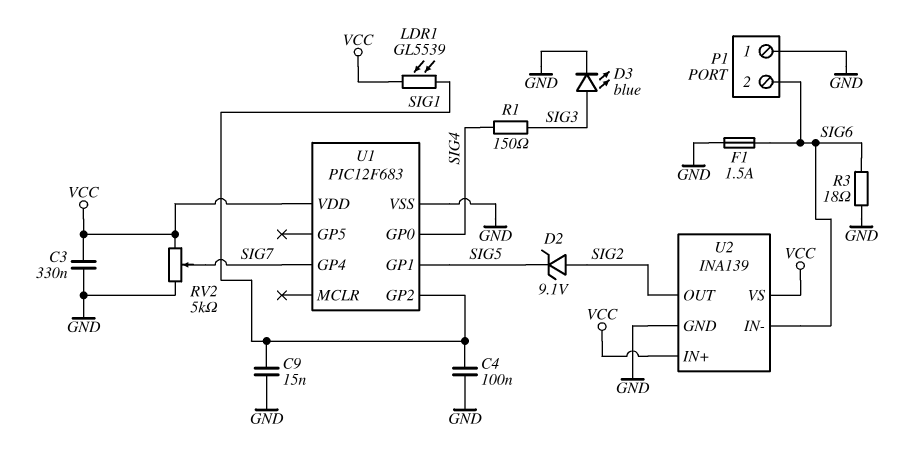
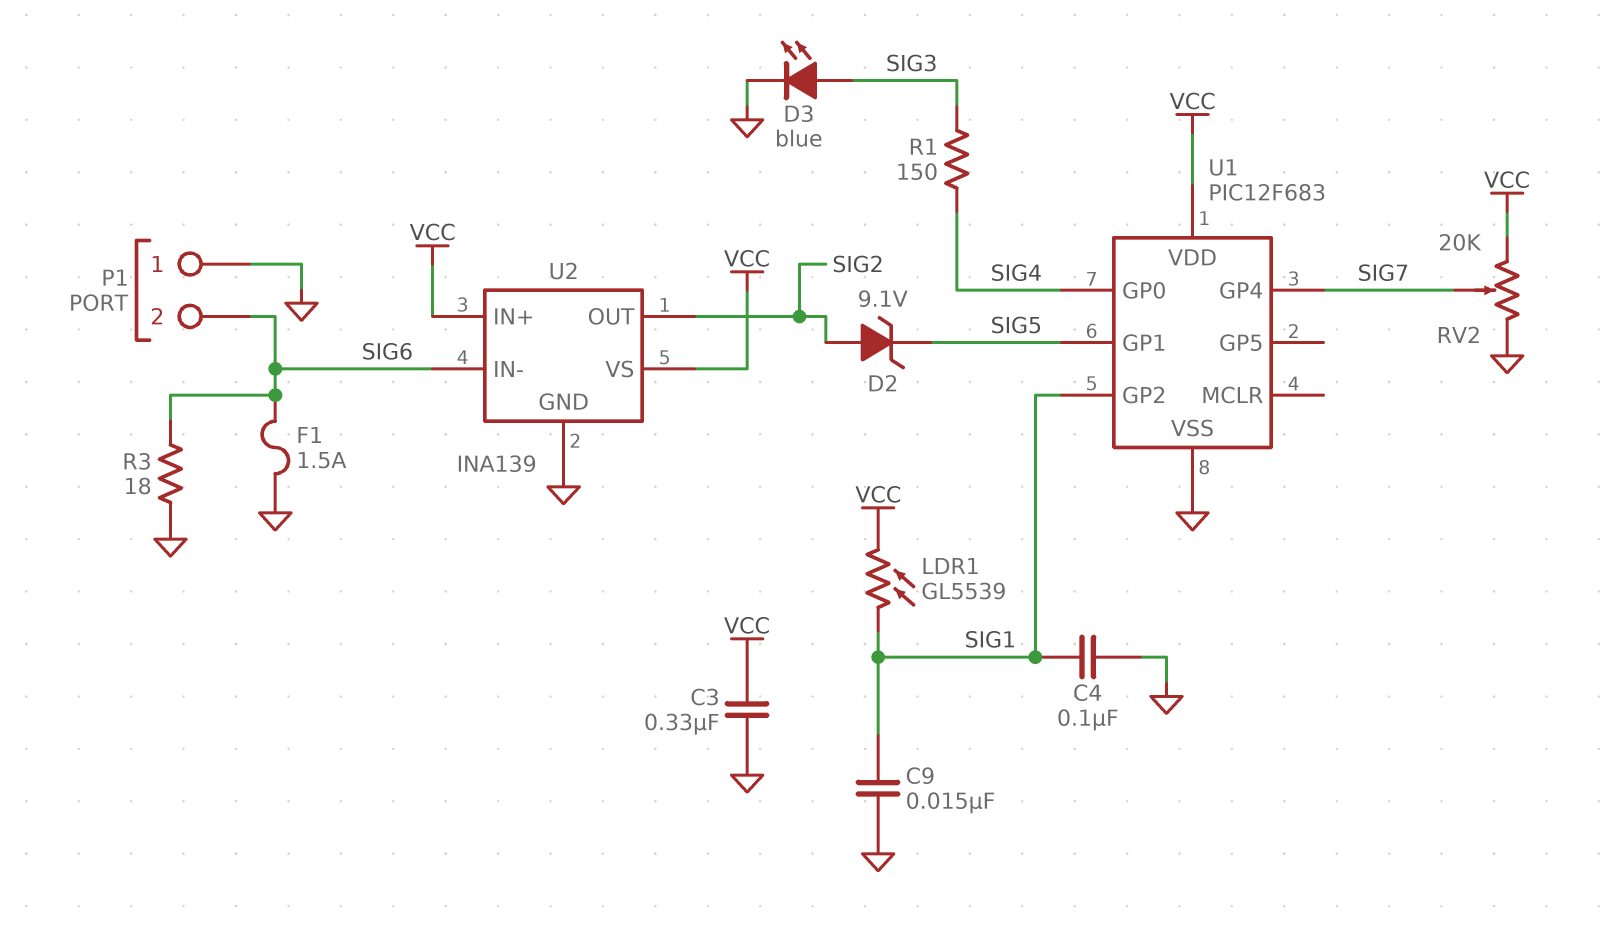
RV2: 5k (GND, VCC, wiper SIG7) -> 20k (GND, VCC, wiper SIG7)

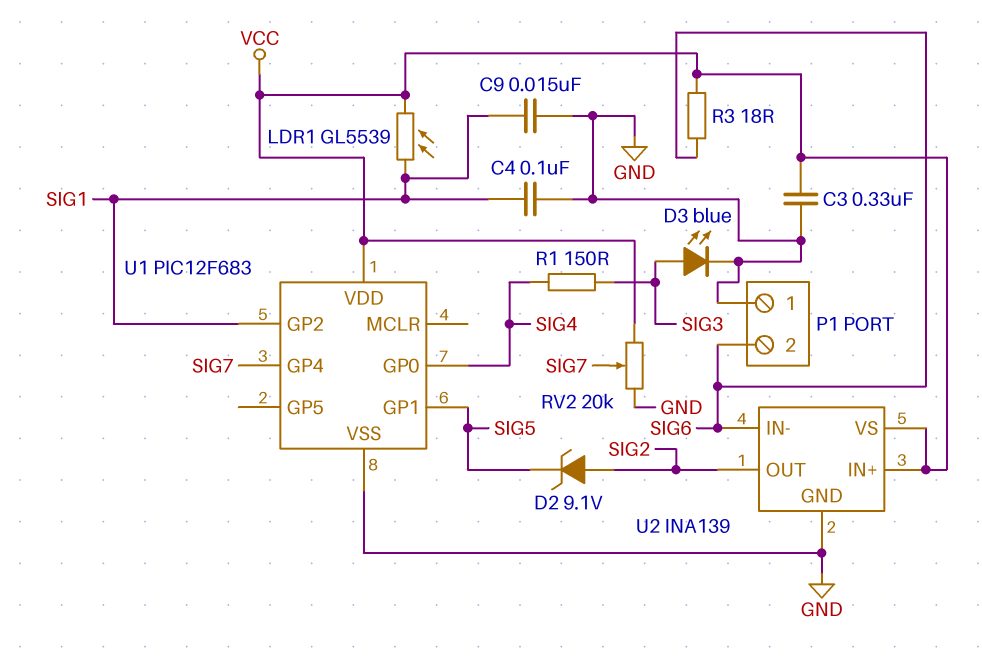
F1: 1.5A (GND, SIG6) -> none
R3: 18 (GND, SIG6) -> 18 (SIG6, VCC)

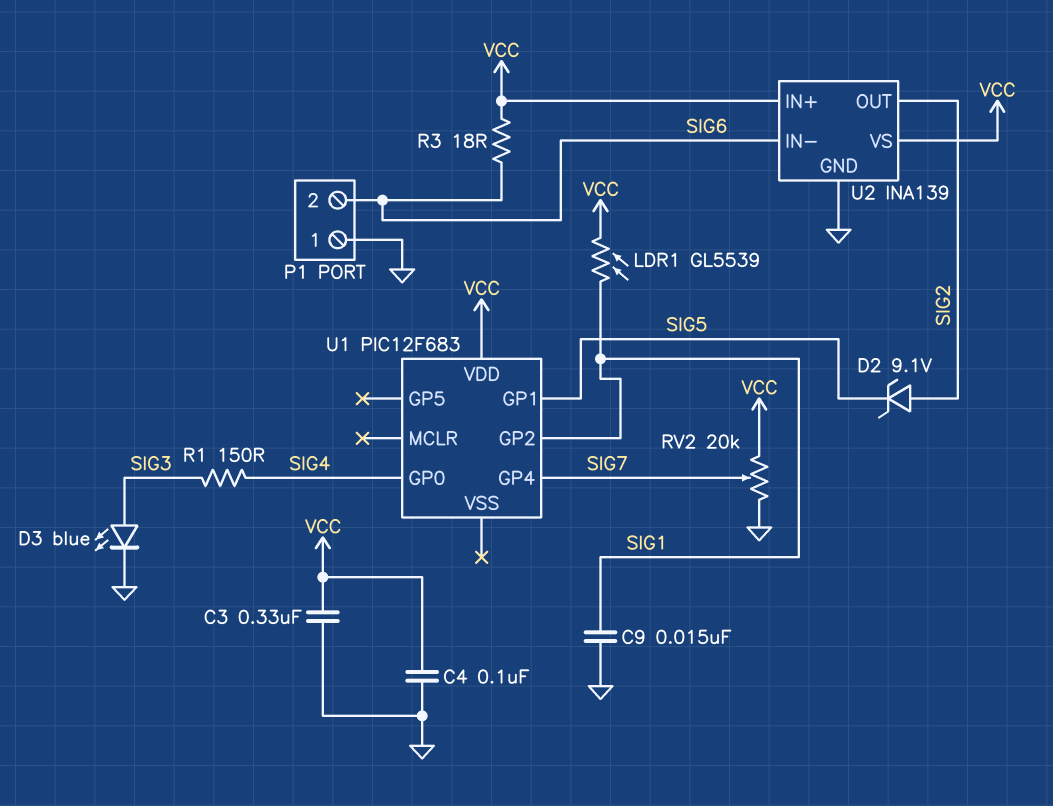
C4: 100nF (GND, SIG1) -> 100nF (GND, VCC)
U1 pin VSS: GND -> none

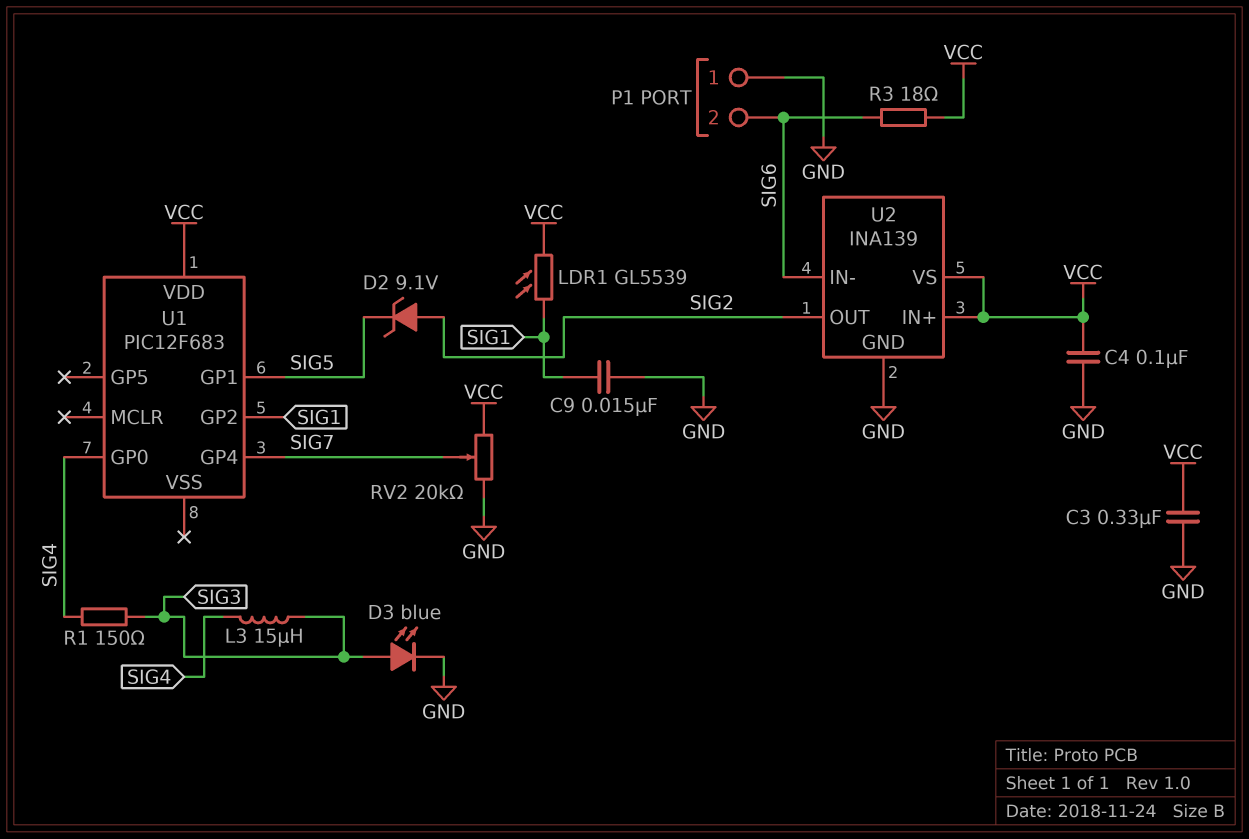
L3: none -> 15uH (SIG3, SIG4)

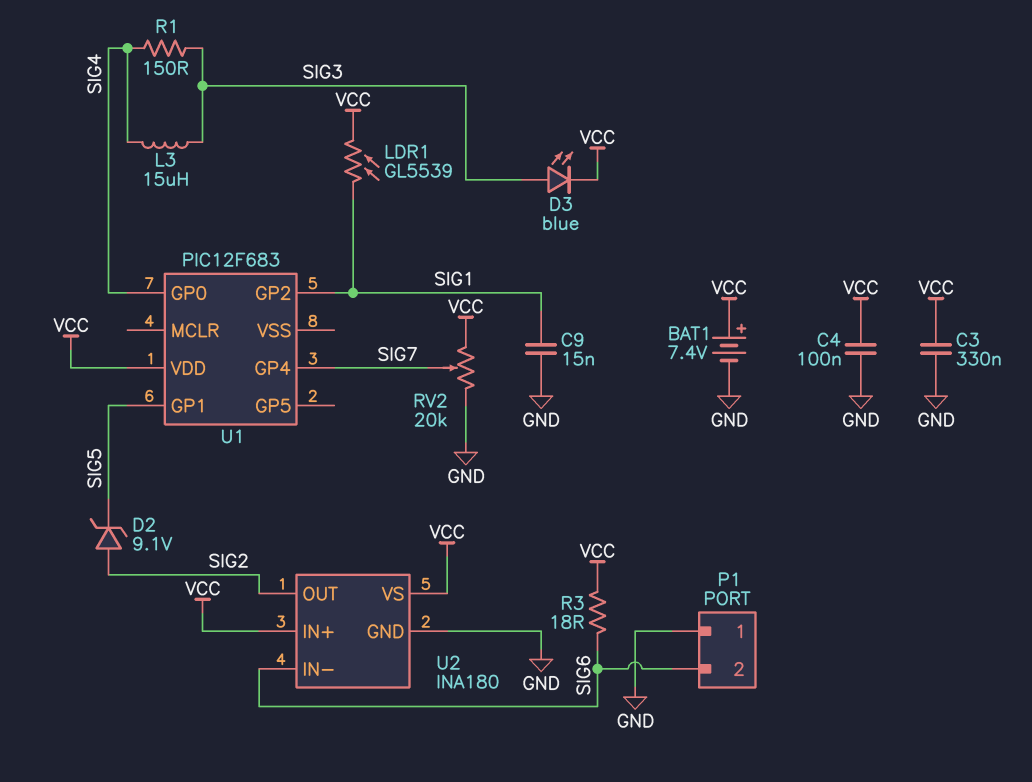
BAT1: none -> 7.4V (plus VCC, minus GND)
D3: LED blue (A SIG3, K GND) -> LED blue (A SIG3, K VCC)
U2: INA139 -> INA180

